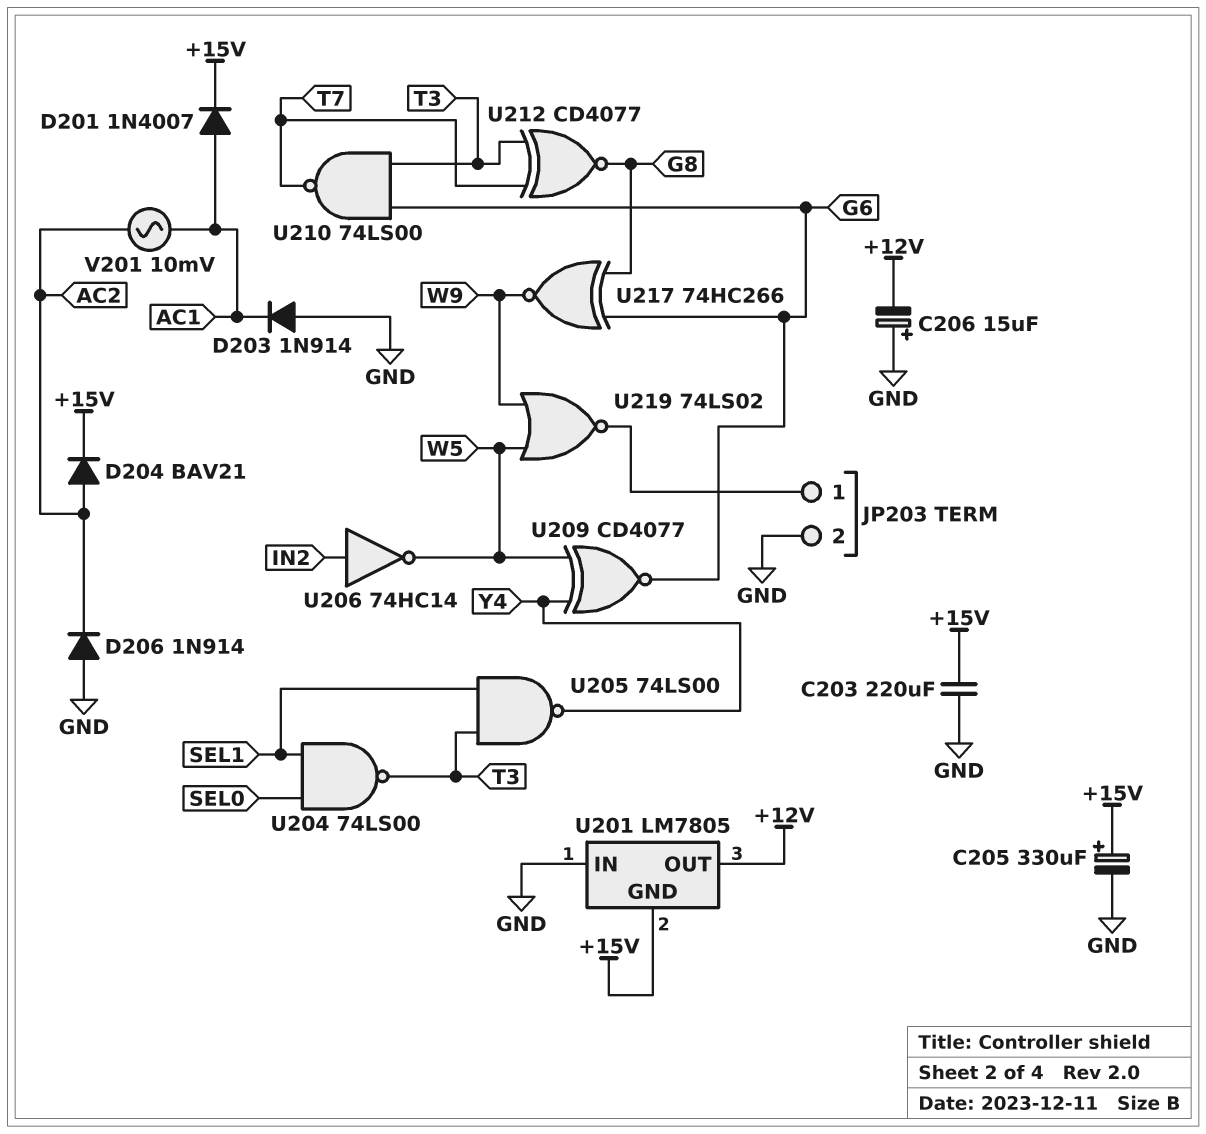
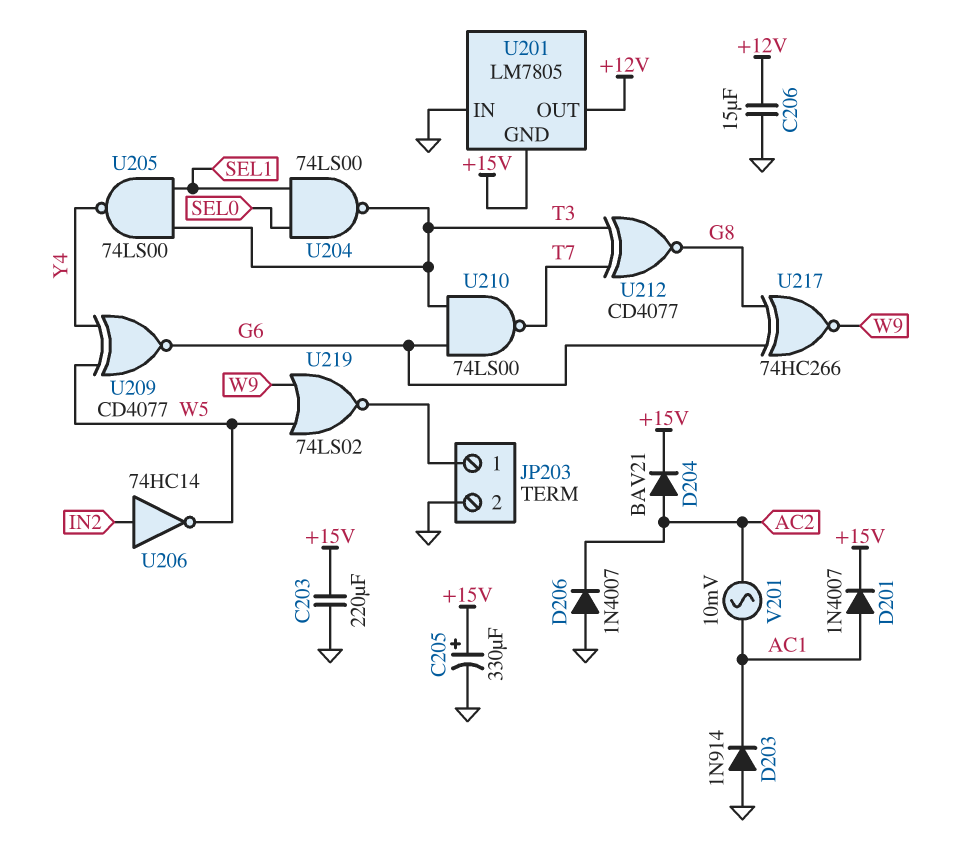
C206: 15uF (plus GND, minus +12V) -> 15uF (+12V, GND)
D206: diode 1N914 (A GND, K AC2) -> diode 1N4007 (A GND, K AC2)

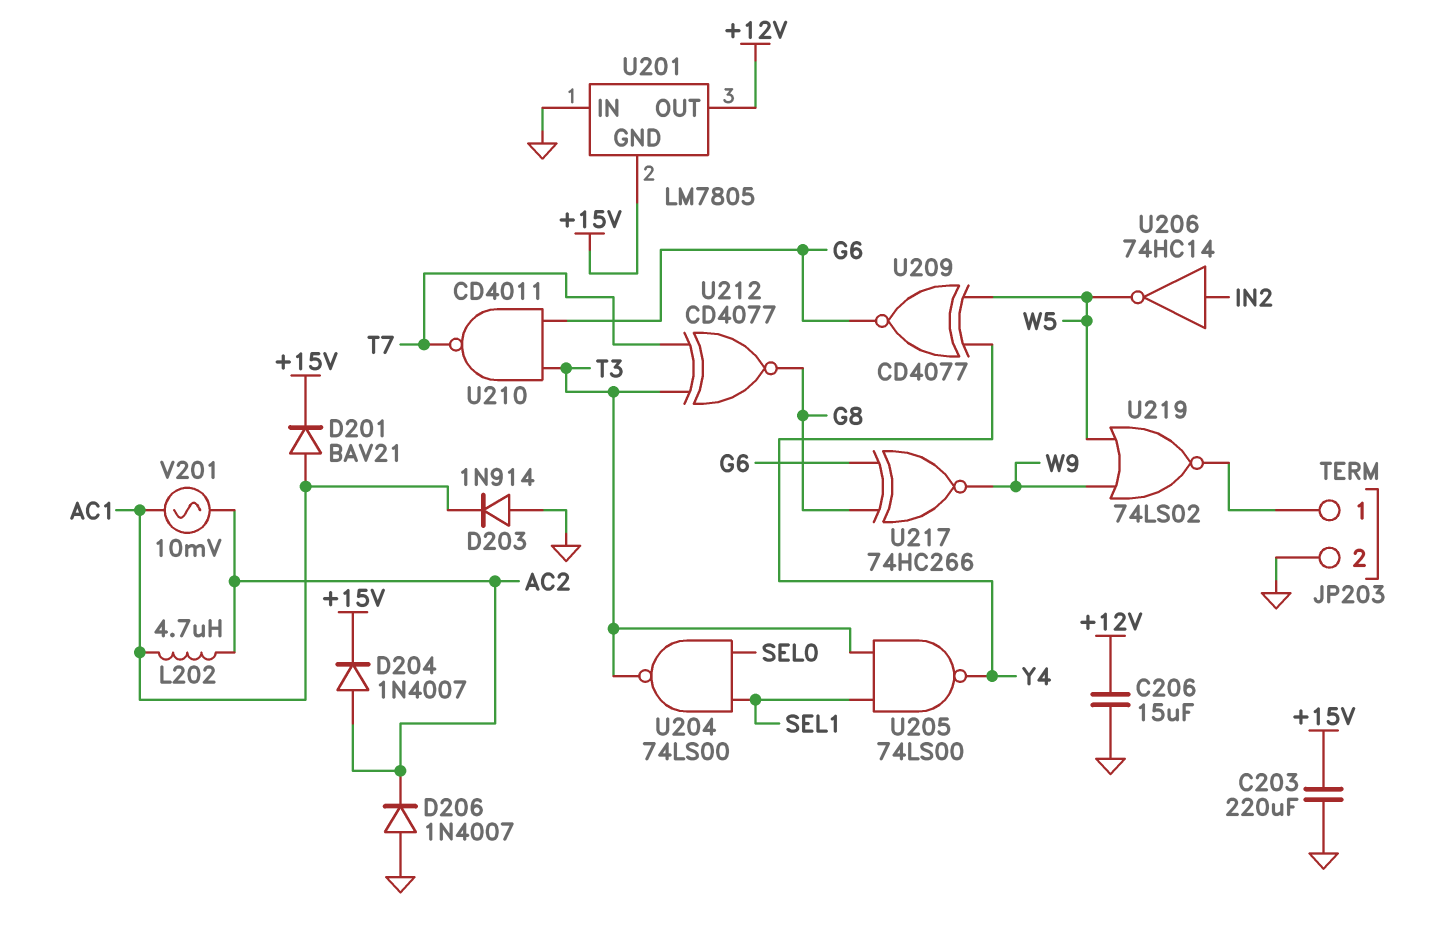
C205: 330uF (plus +15V, minus GND) -> none
D201: diode 1N4007 (A AC1, K +15V) -> diode BAV21 (A AC1, K +15V)
D204: diode BAV21 (A AC2, K +15V) -> diode 1N4007 (A AC2, K +15V)
L202: none -> 4.7uH (AC1, AC2)
U210: NAND 74LS00 (in G6, in T3, out T7) -> NAND CD4011 (in G6, in T3, out T7)

